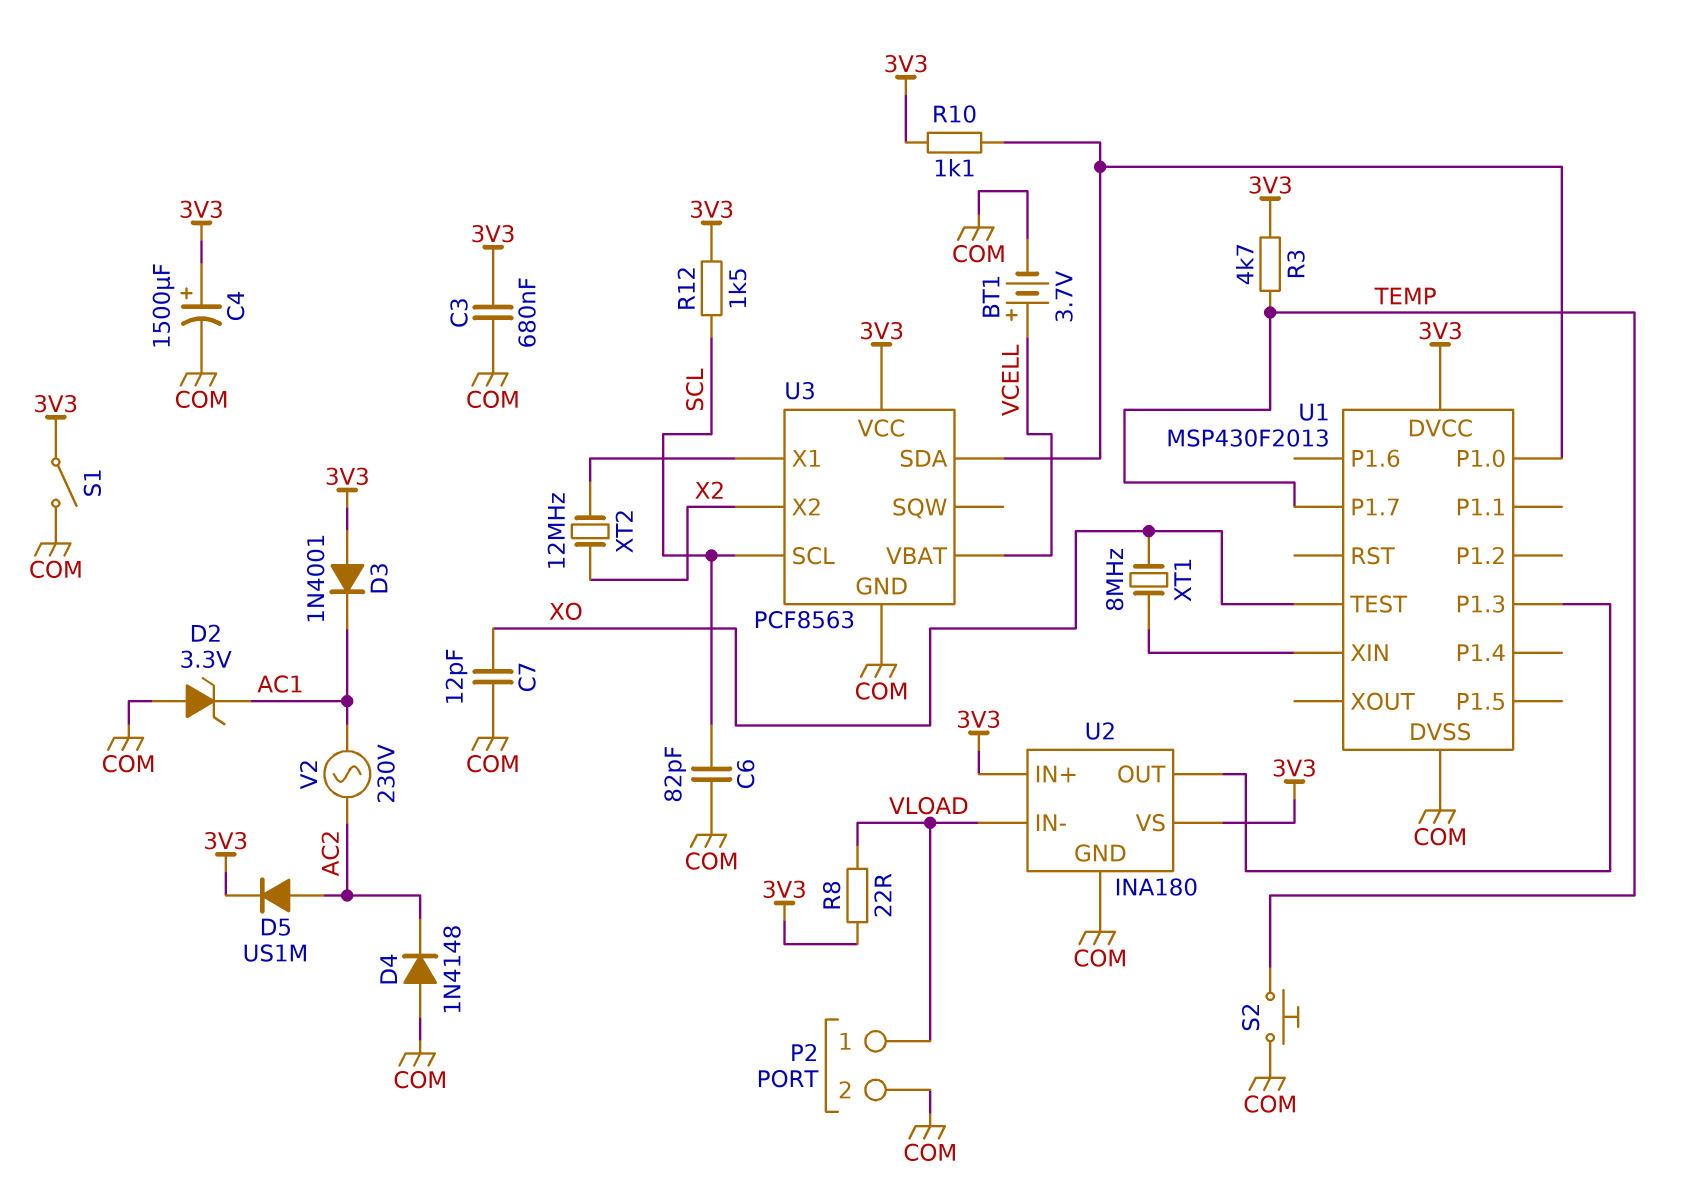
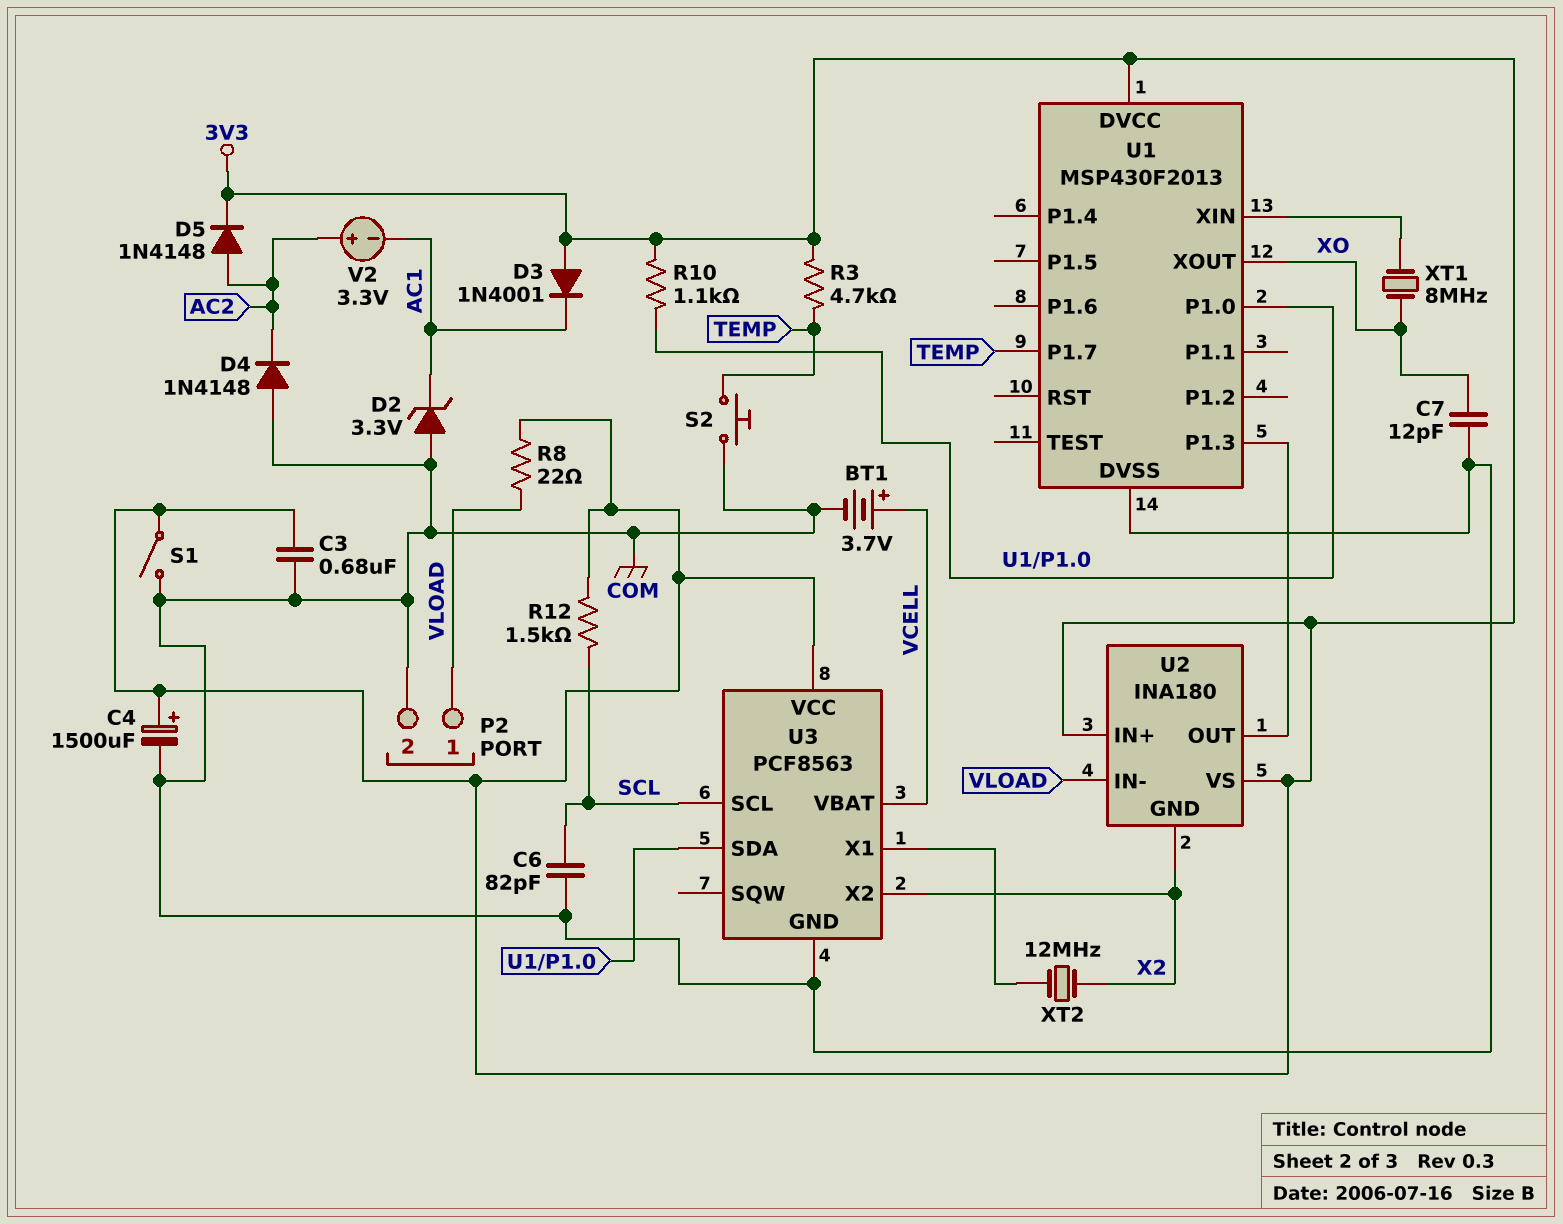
D5: diode US1M (A AC2, K 3V3) -> diode 1N4148 (A AC2, K 3V3)
U1 pin TEST: XO -> none
U1 pin XOUT: none -> XO
U2 pin GND: COM -> X2
V2: AC 230V (AC1, AC2) -> 3.3V (plus AC2, minus AC1)

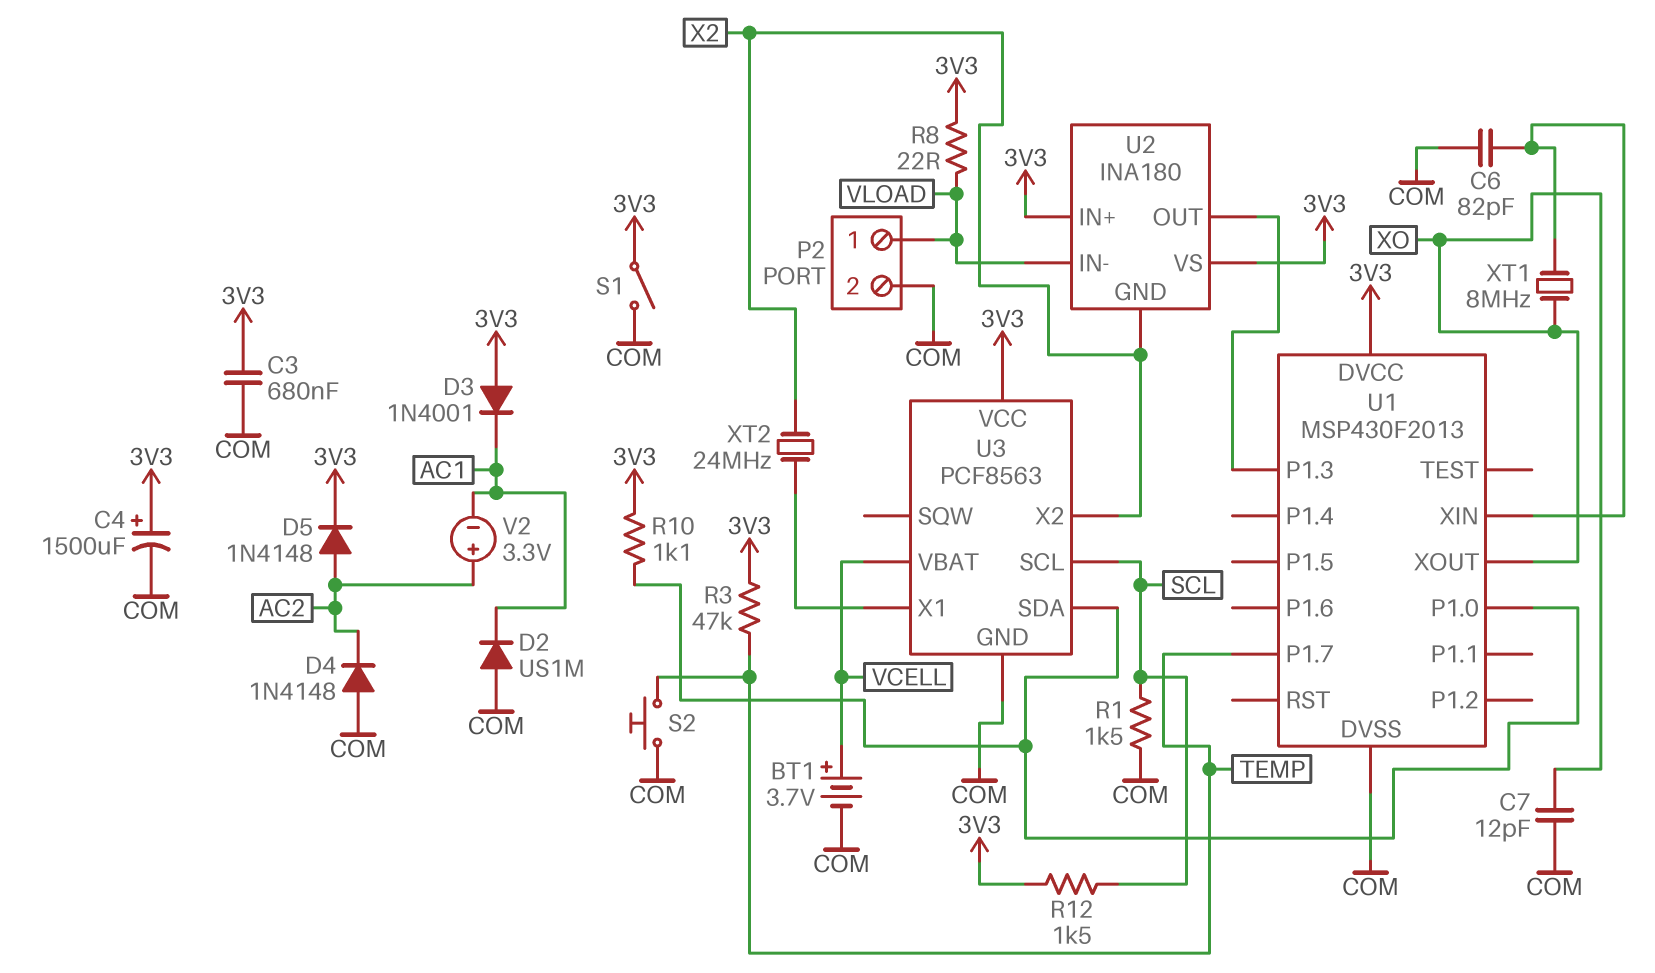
C6: 82pF (COM, SCL) -> 82pF (COM, U1/XIN)
D2: zener 3.3V (A COM, K AC1) -> diode US1M (A COM, K AC1)
R1: none -> 1.5k (COM, SCL)
R3: 4.7k (3V3, TEMP) -> 47k (3V3, TEMP)
XT2: 12MHz (U3/X1, X2) -> 24MHz (U3/X1, X2)

